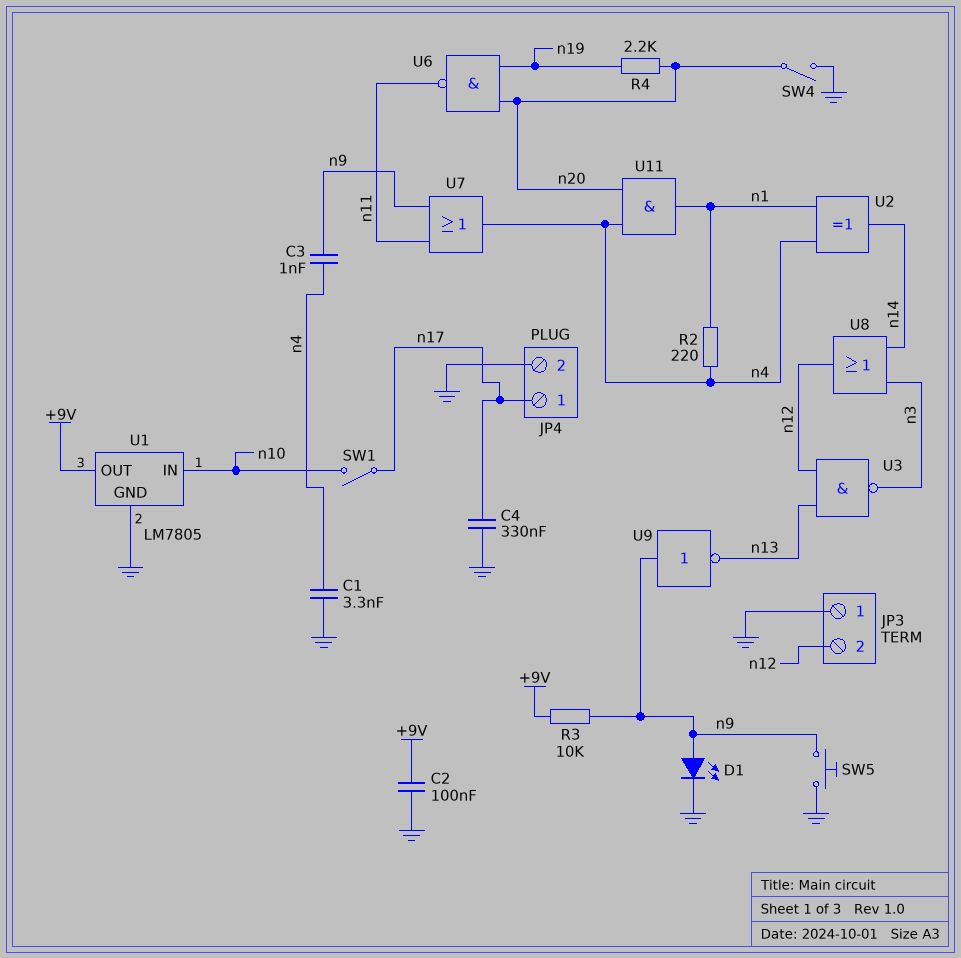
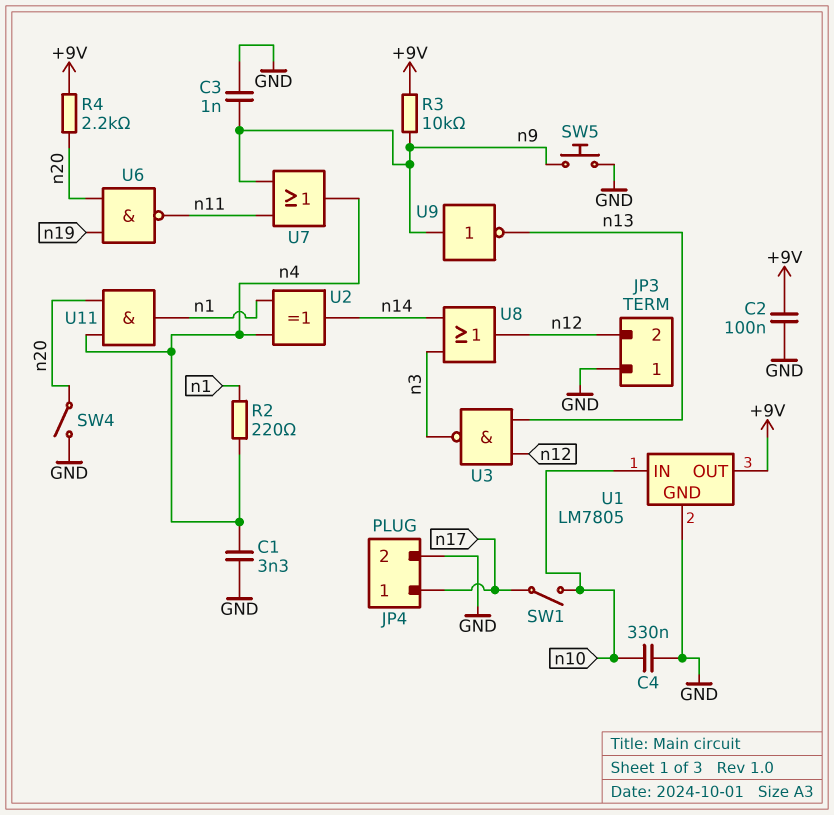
C3: 1nF (n4, n9) -> 1nF (GND, n9)
C4: 330nF (GND, n17) -> 330nF (GND, n10)
D1: LED (A n9, K GND) -> none
R4: 2.2k (n19, n20) -> 2.2k (+9V, n20)

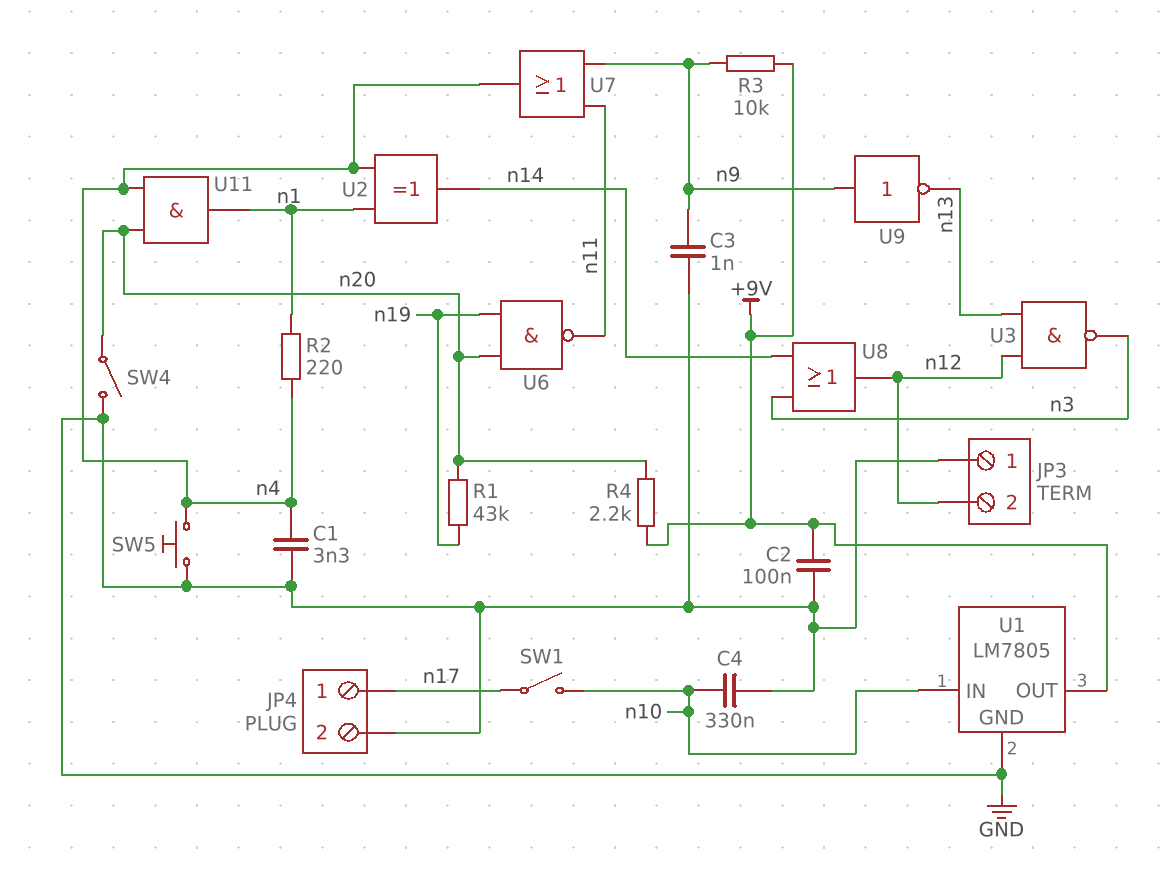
R1: none -> 43k (n19, n20)
SW5: button (GND, n9) -> button (GND, n4)

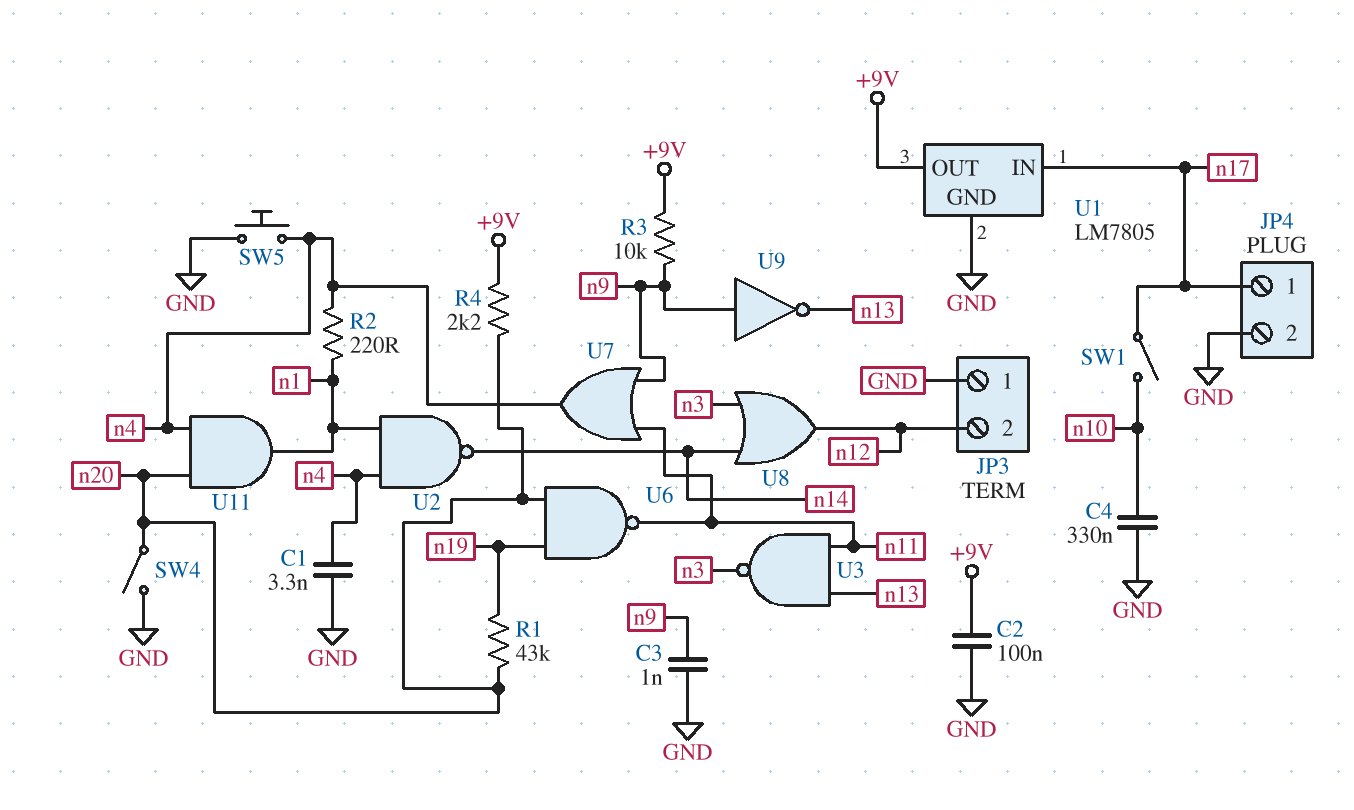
U1 pin IN: n10 -> n17
U2: XOR (in n1, in n4, out n14) -> NAND (in n1, in n4, out n14)
U3: NAND (in n12, in n13, out n3) -> NAND (in n11, in n13, out n3)

